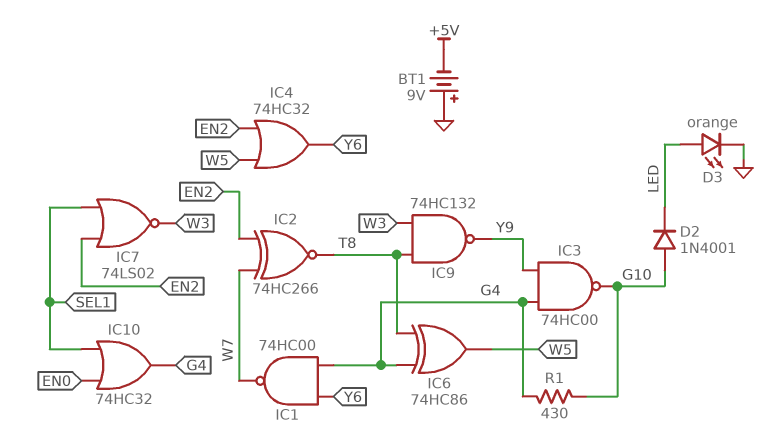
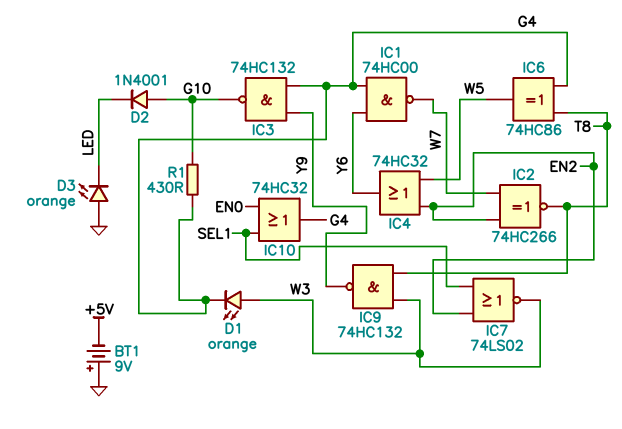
D1: none -> LED orange (A W3, K G4)
D3: LED orange (A LED, K GND) -> LED orange (A GND, K LED)
IC3: NAND 74HC00 (in G4, in Y9, out G10) -> NAND 74HC132 (in G4, in Y9, out G10)

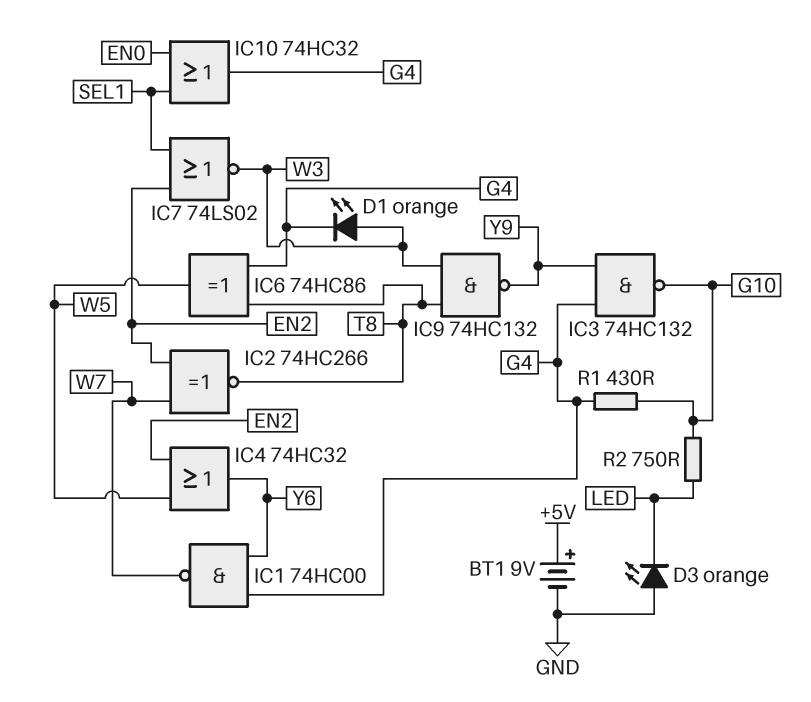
BT1: 9V (plus GND, minus +5V) -> 9V (plus +5V, minus GND)
D2: diode 1N4001 (A G10, K LED) -> none
R2: none -> 750 (G10, LED)

